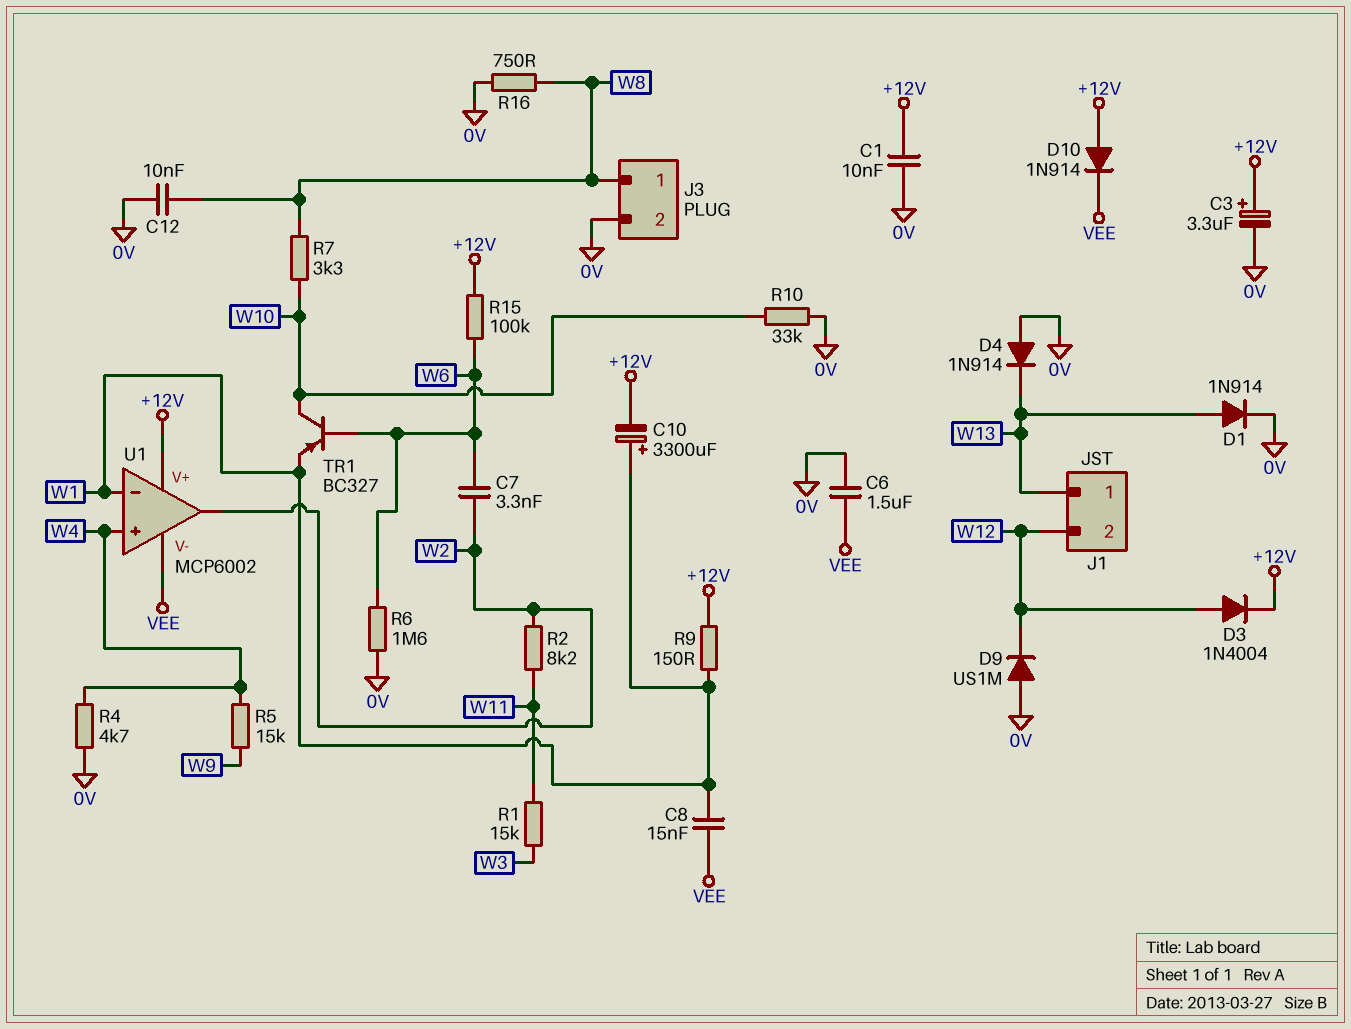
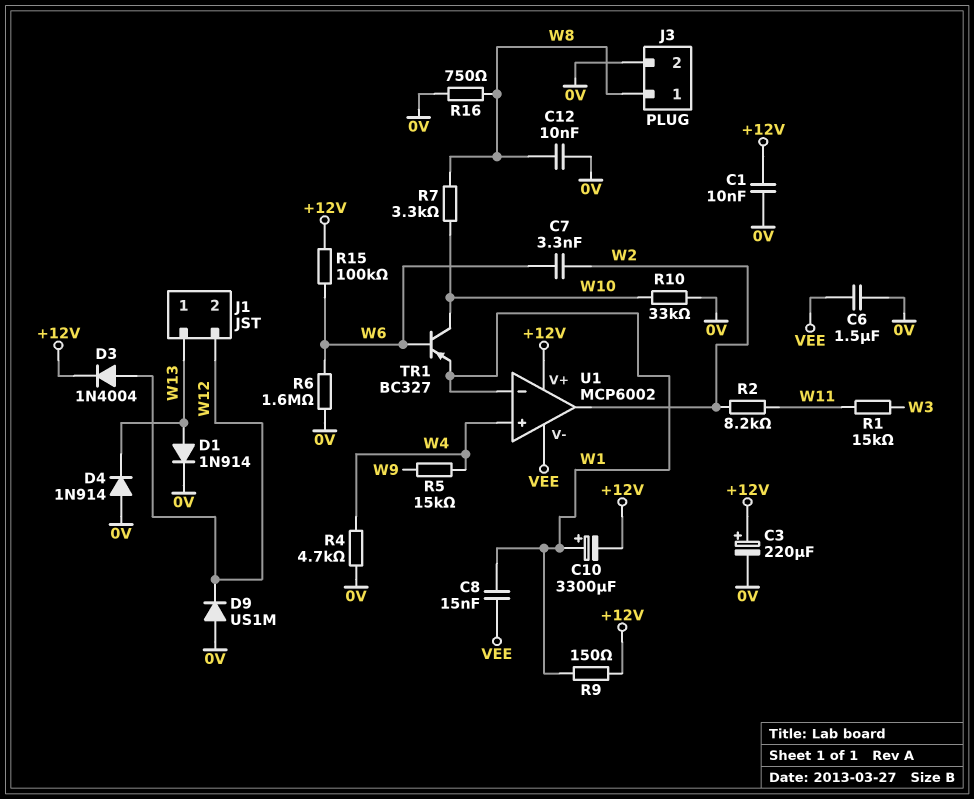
C3: 3.3uF (plus +12V, minus 0V) -> 220uF (plus +12V, minus 0V)
D10: diode 1N914 (A +12V, K VEE) -> none

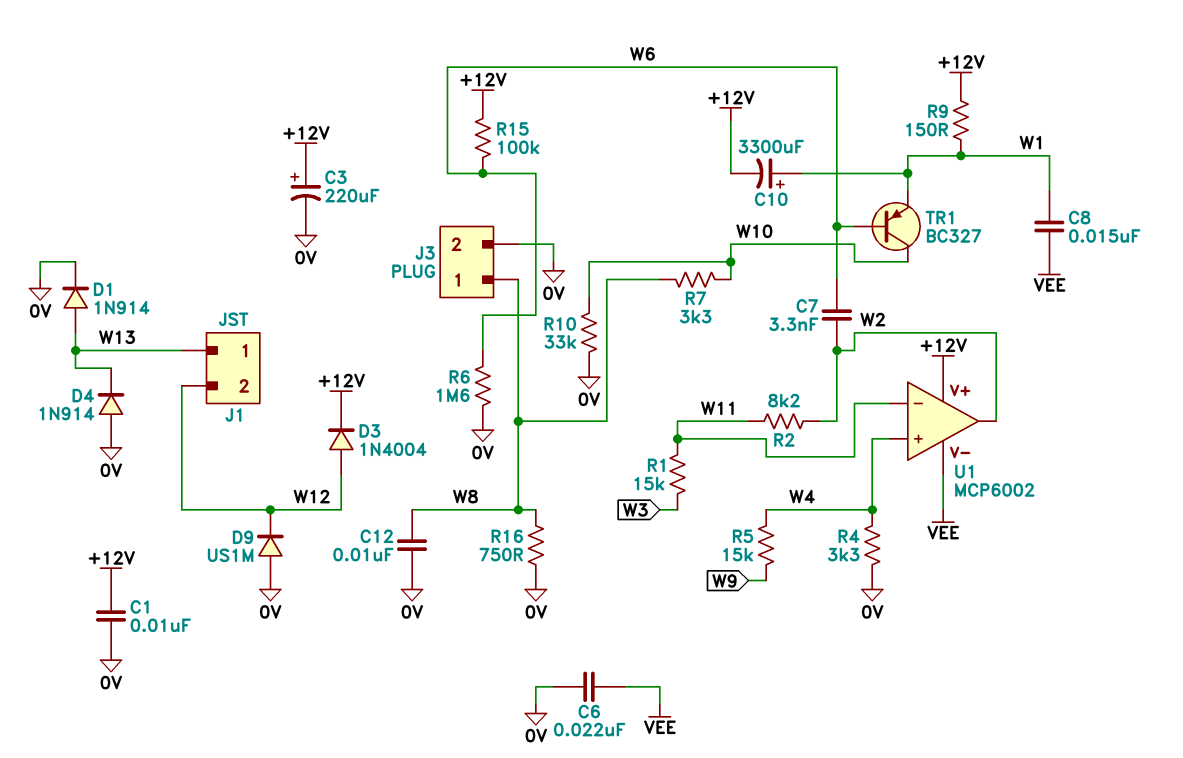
C6: 1.5uF (0V, VEE) -> 22nF (0V, VEE)
R4: 4.7k (0V, W4) -> 3.3k (0V, W4)
U1 pin in-: W1 -> W11

